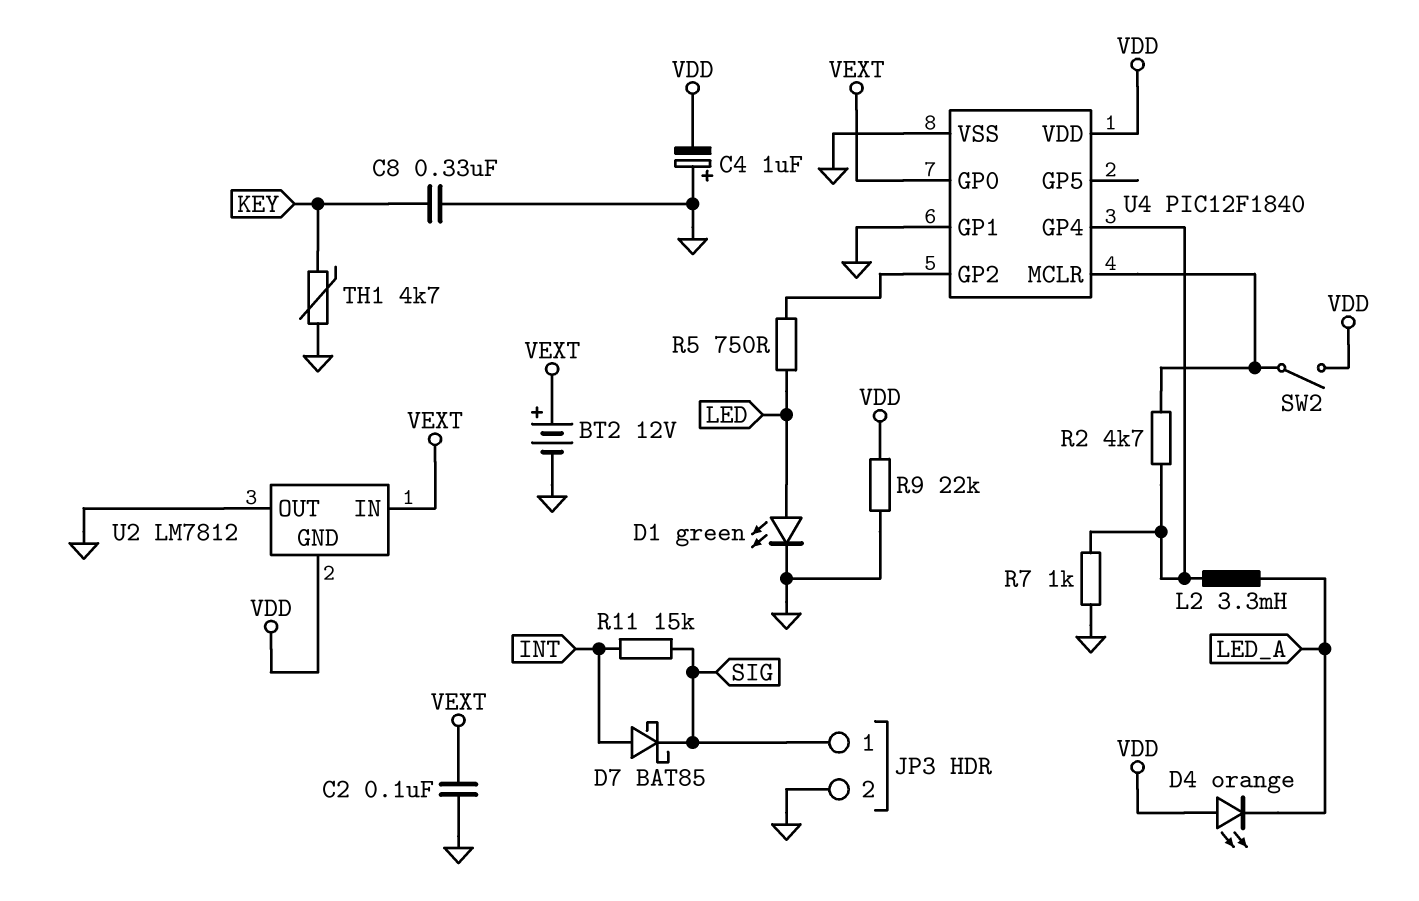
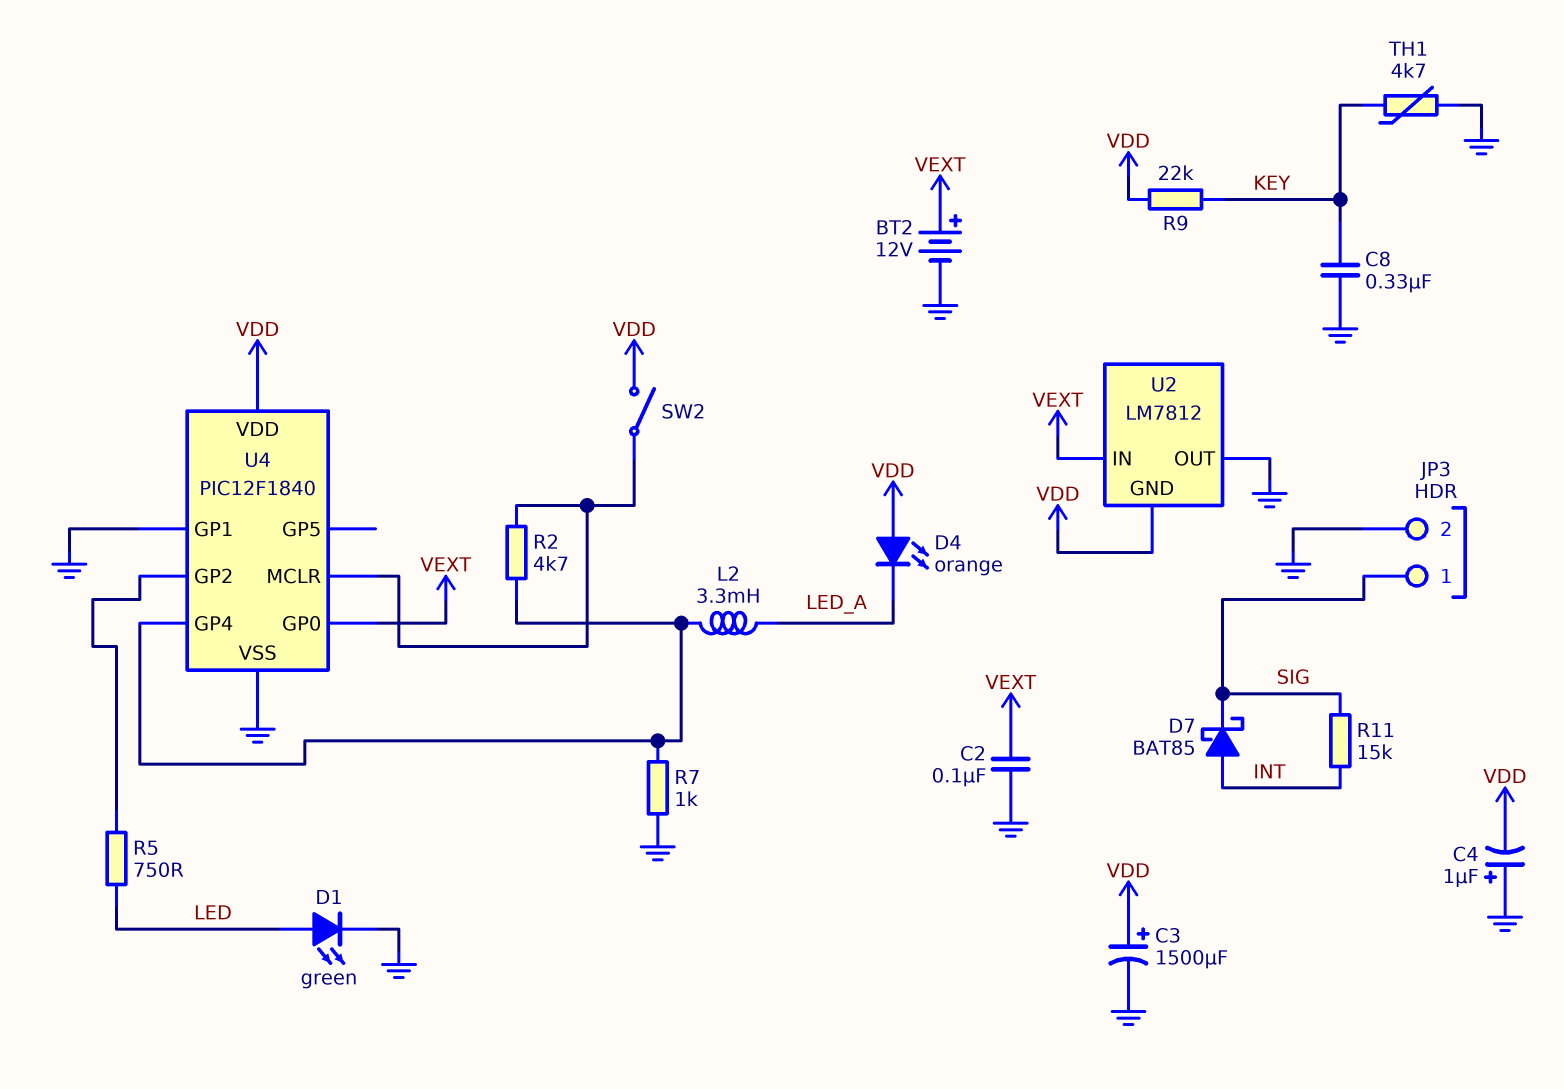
C3: none -> 1500uF (plus VDD, minus GND)
R9: 22k (GND, VDD) -> 22k (KEY, VDD)

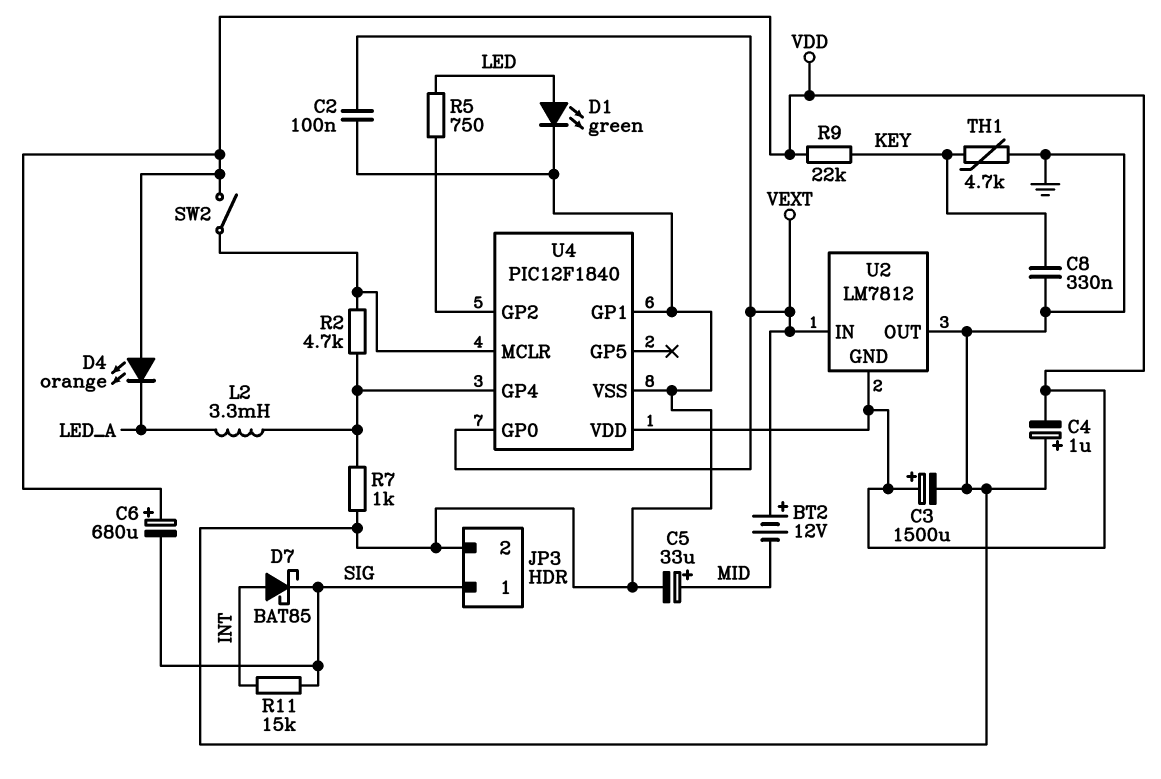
BT2: 12V (plus VEXT, minus GND) -> 12V (plus VEXT, minus MID)
C5: none -> 33uF (plus MID, minus GND)
C6: none -> 680uF (plus VDD, minus SIG)

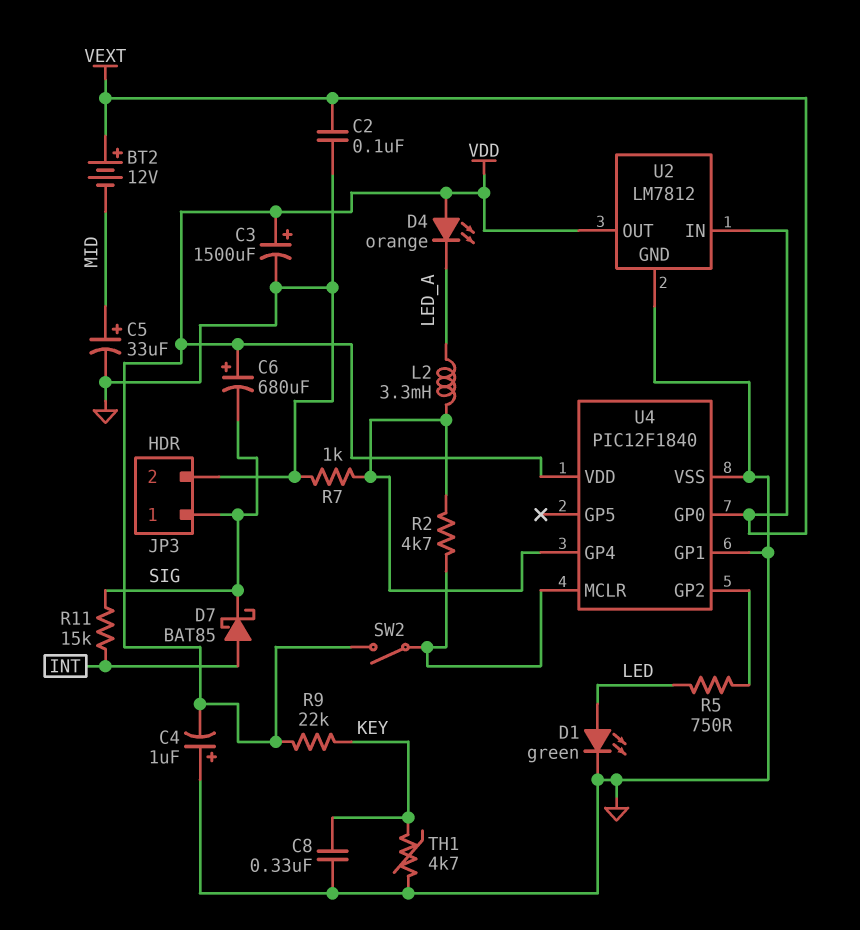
U2 pin GND: VDD -> GND
U2 pin OUT: GND -> VDD

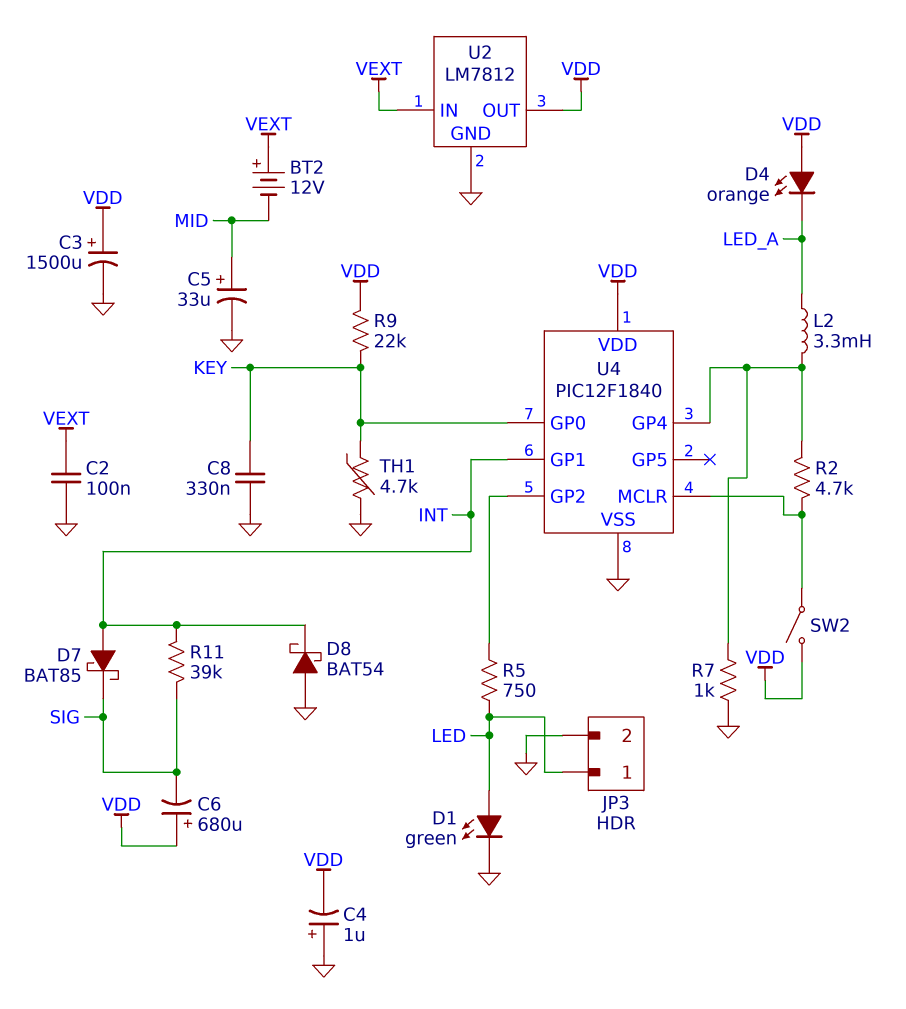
D8: none -> schottky BAT54 (A GND, K INT)
JP3 pin 1: SIG -> LED
R11: 15k (INT, SIG) -> 39k (INT, SIG)
U4 pin GP0: VEXT -> KEY
U4 pin GP1: GND -> INT

